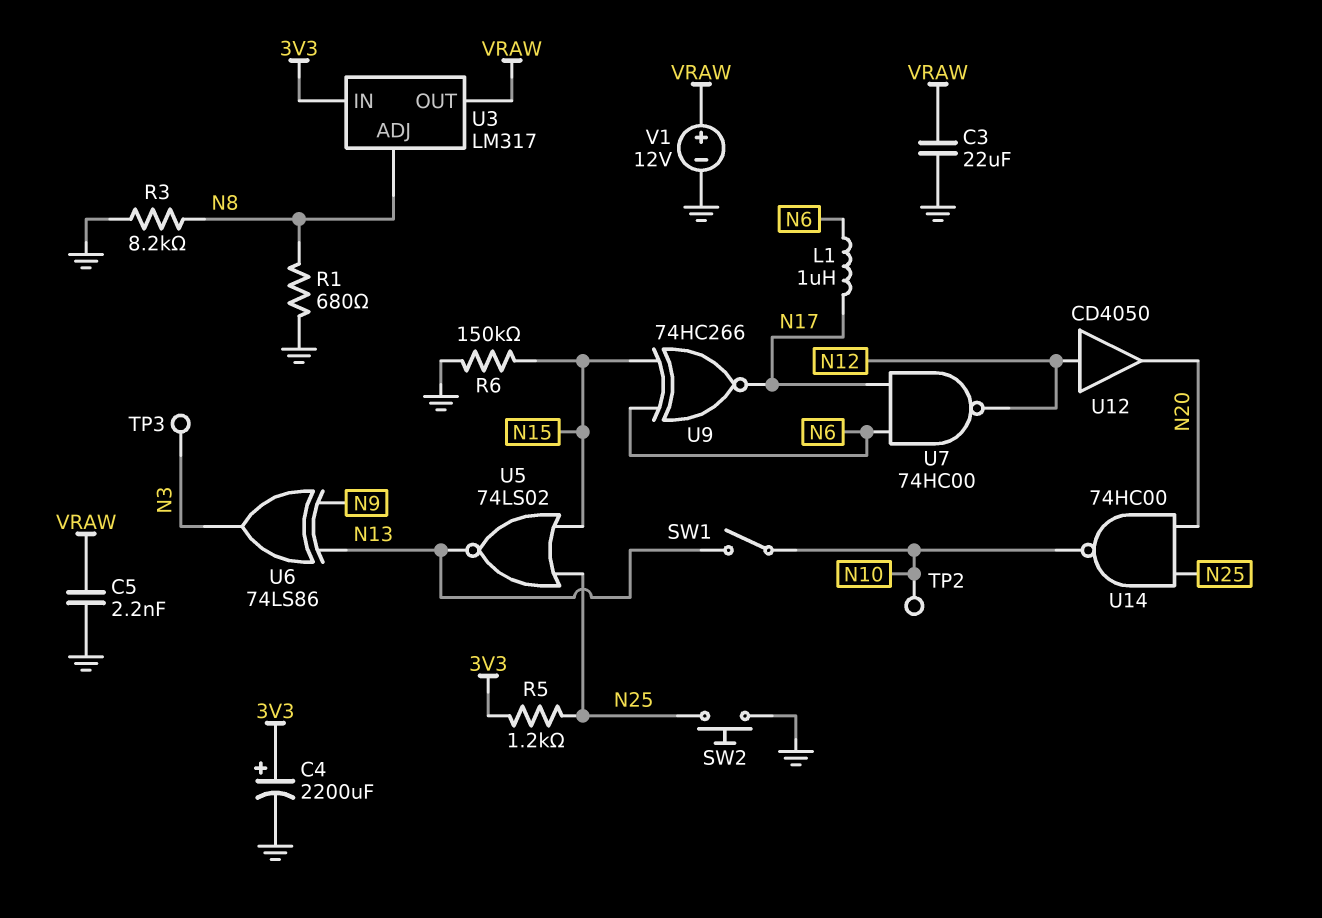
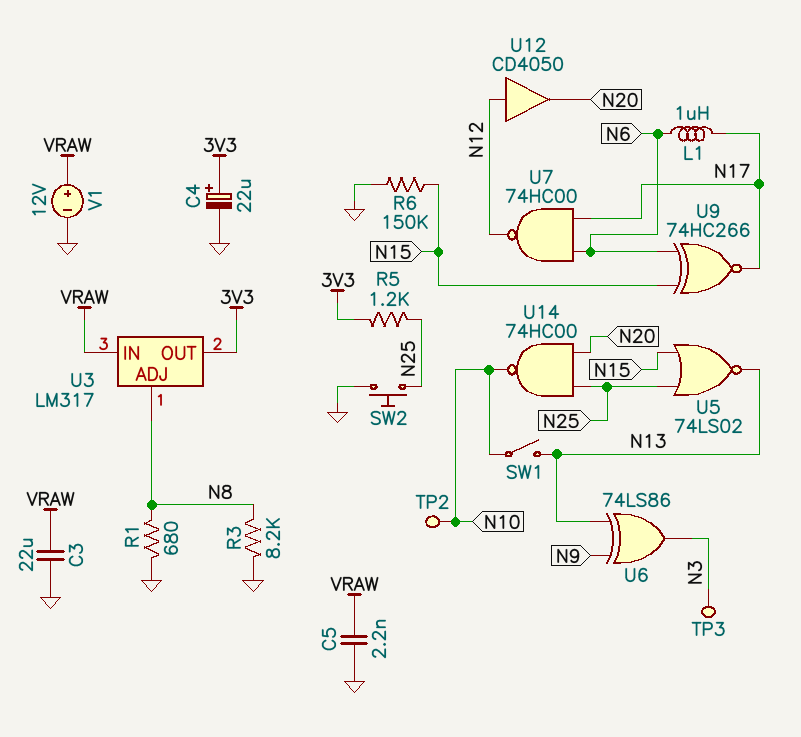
C4: 2200uF (plus 3V3, minus GND) -> 22uF (plus 3V3, minus GND)
U3 pin IN: 3V3 -> VRAW
U3 pin OUT: VRAW -> 3V3

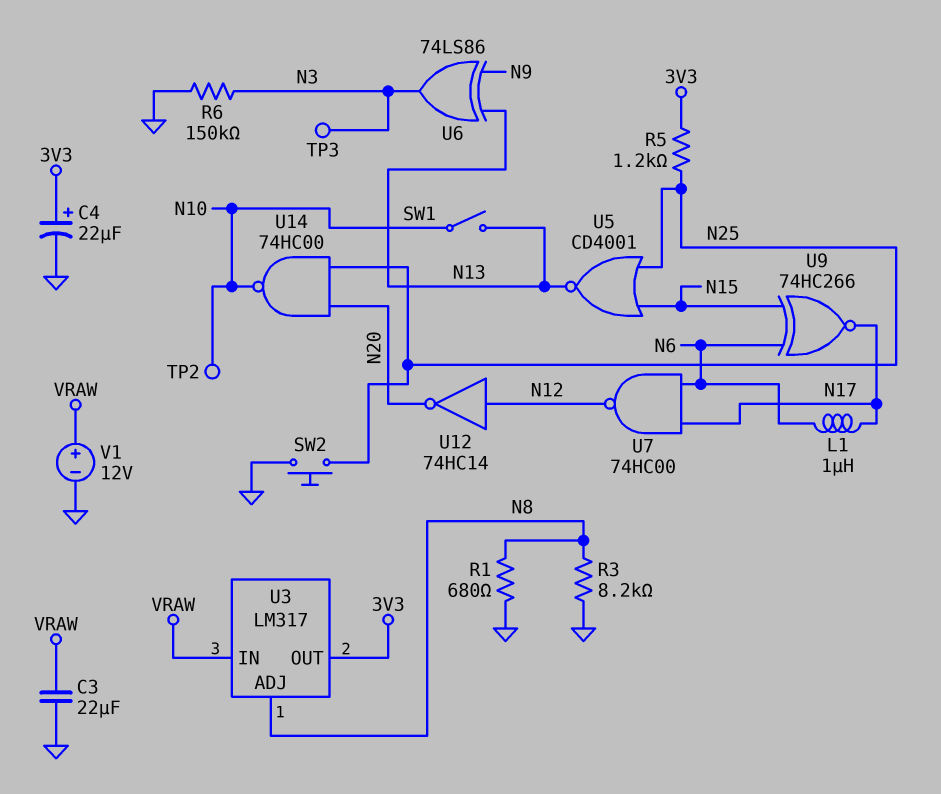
C5: 2.2nF (GND, VRAW) -> none
R6: 150k (GND, N15) -> 150k (GND, N3)
U5: NOR 74LS02 (in N15, in N25, out N13) -> NOR CD4001 (in N15, in N25, out N13)
U12: buffer CD4050 (in N12, out N20) -> NOT 74HC14 (in N12, out N20)

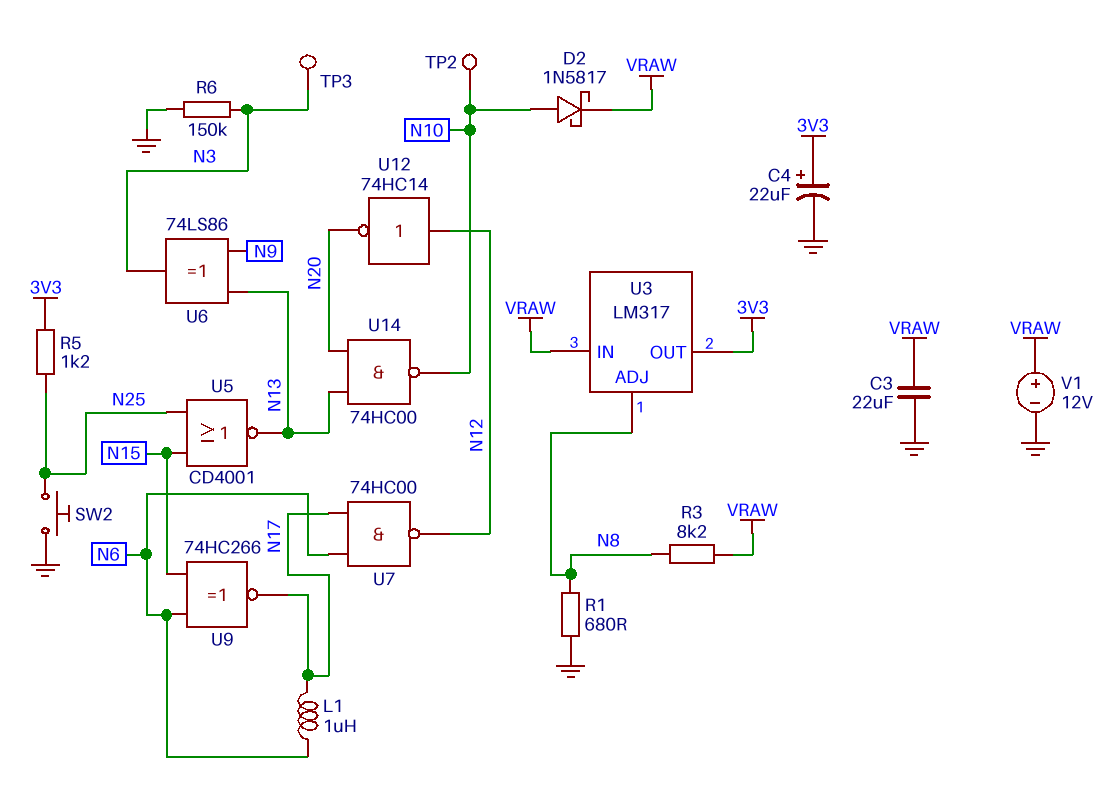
D2: none -> schottky 1N5817 (A N10, K VRAW)
R3: 8.2k (GND, N8) -> 8.2k (N8, VRAW)
SW1: switch (N10, N13) -> none
U14: NAND 74HC00 (in N20, in N25, out N10) -> NAND 74HC00 (in N13, in N20, out N10)

